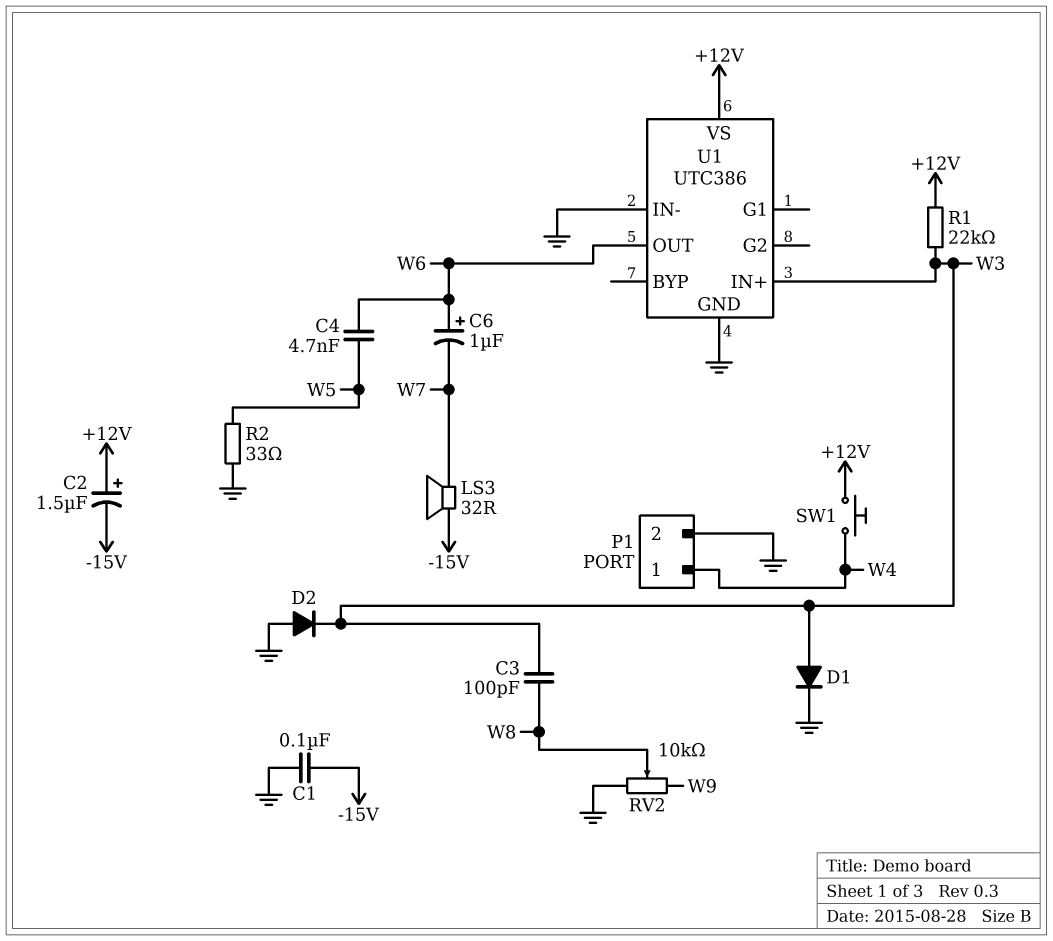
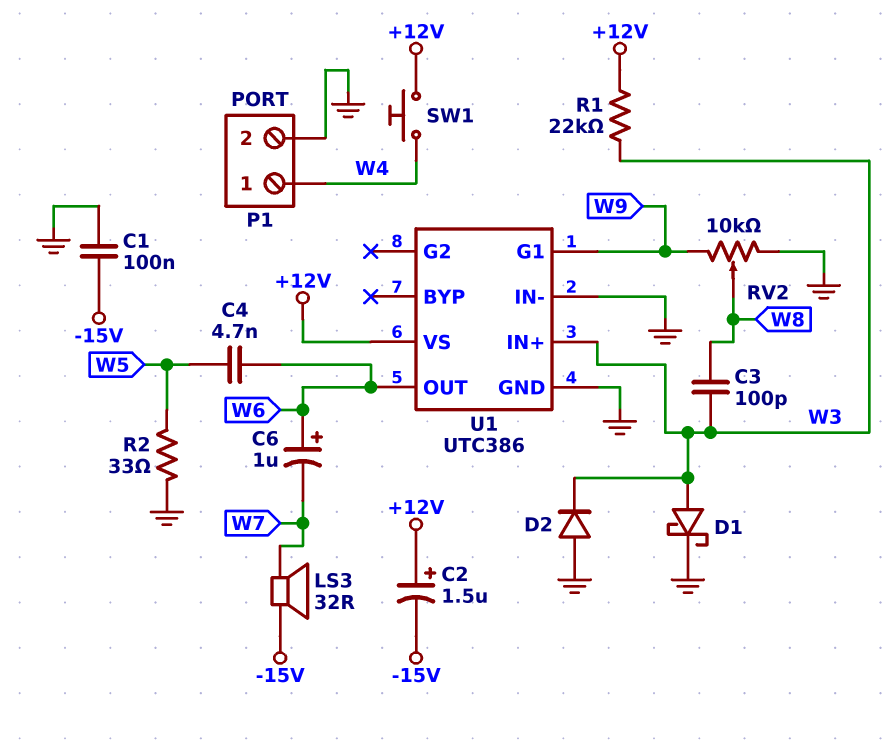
D1: diode (A W3, K GND) -> schottky (A W3, K GND)
U1 pin G1: none -> W9

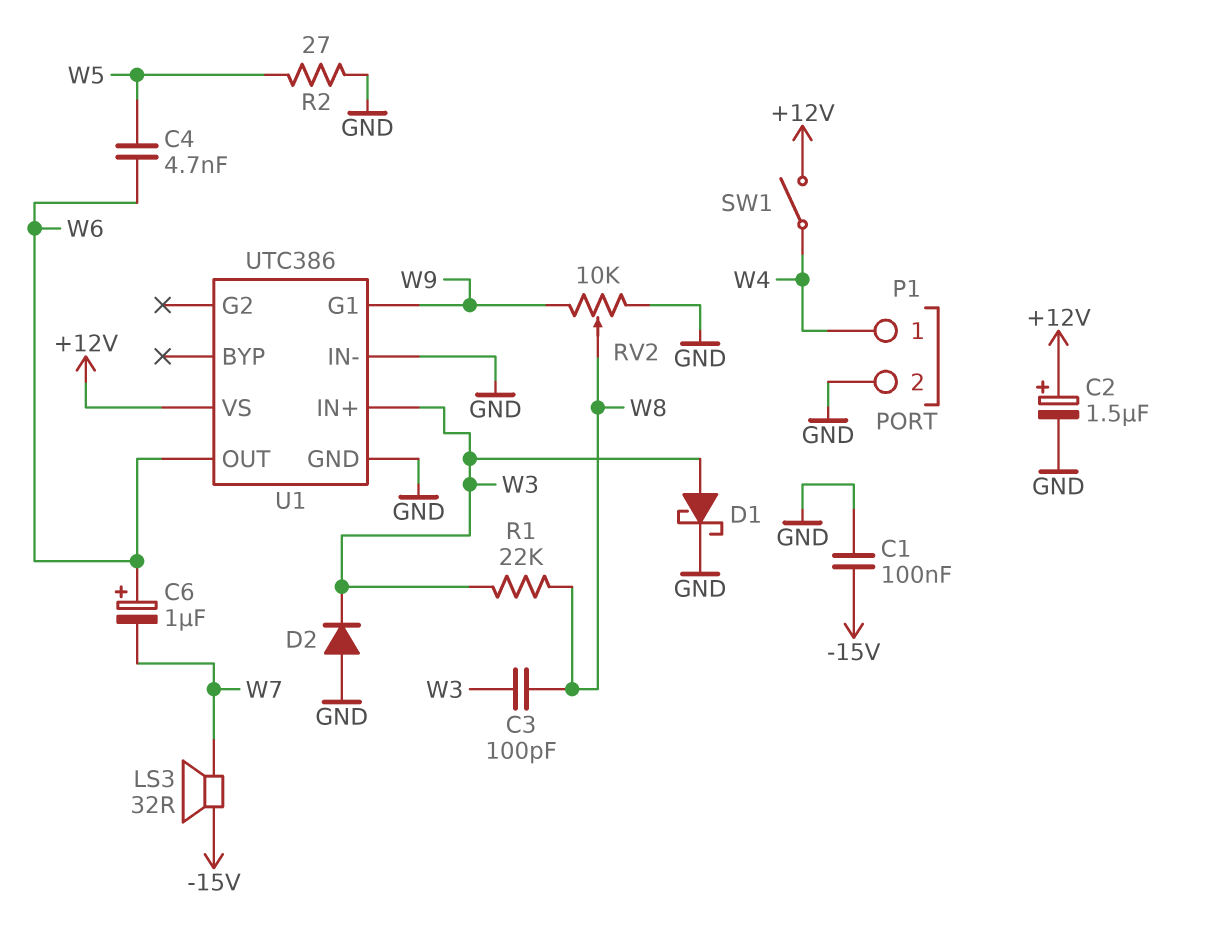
C2: 1.5uF (plus +12V, minus -15V) -> 1.5uF (plus +12V, minus GND)
R1: 22k (+12V, W3) -> 22k (W3, W8)
R2: 33 (GND, W5) -> 27 (GND, W5)
SW1: button (+12V, W4) -> switch (+12V, W4)

